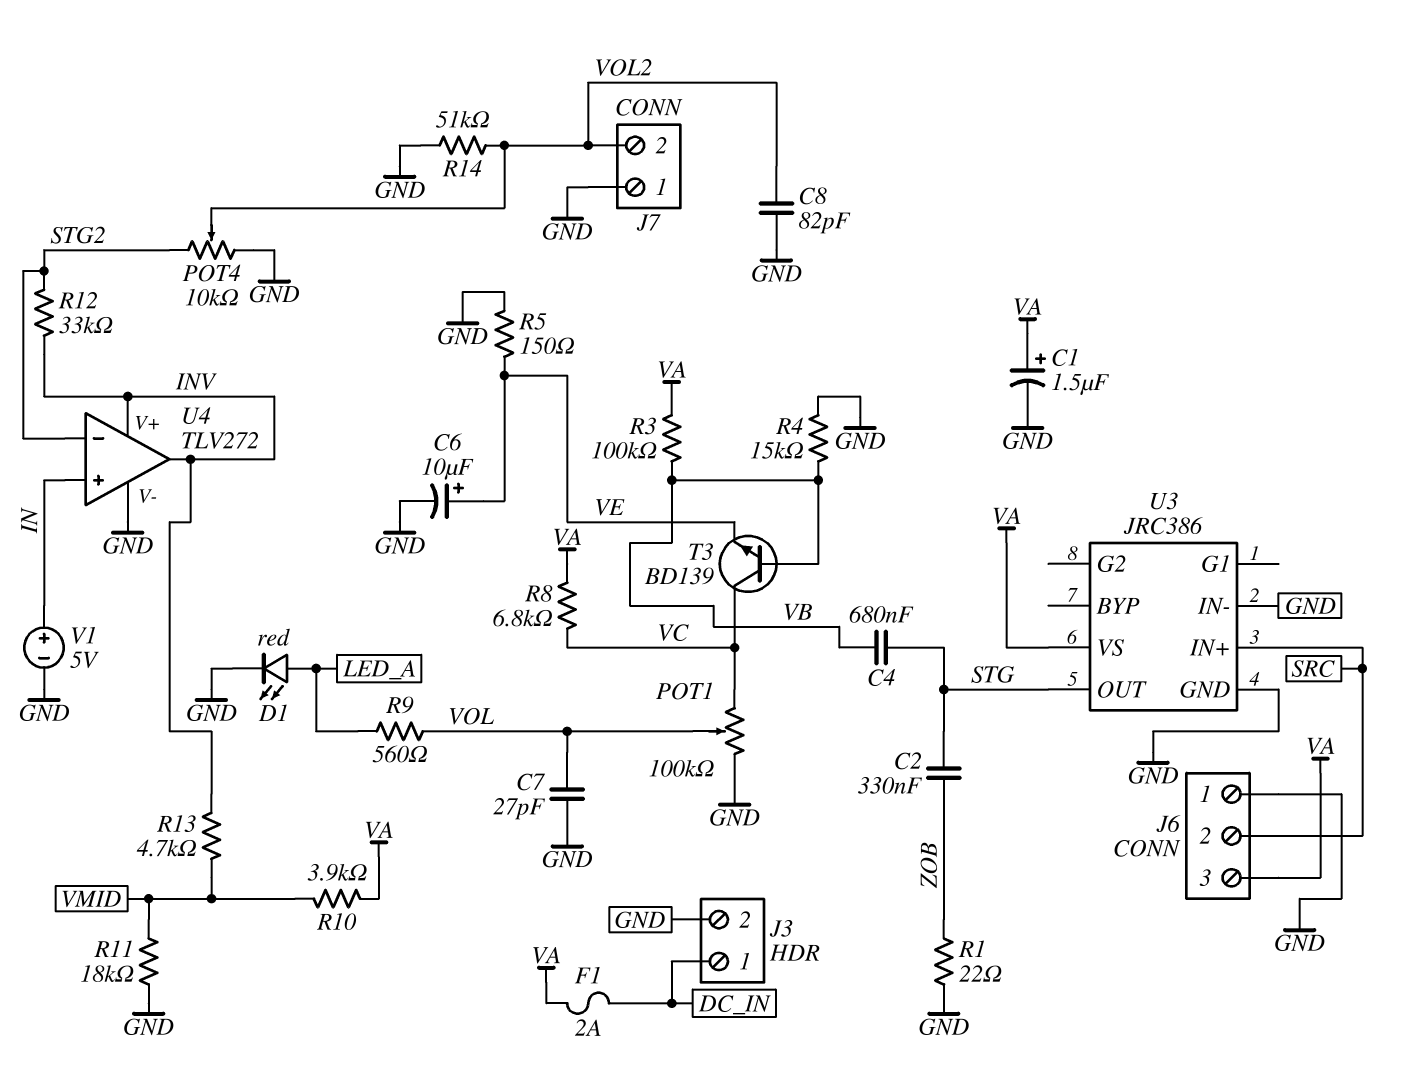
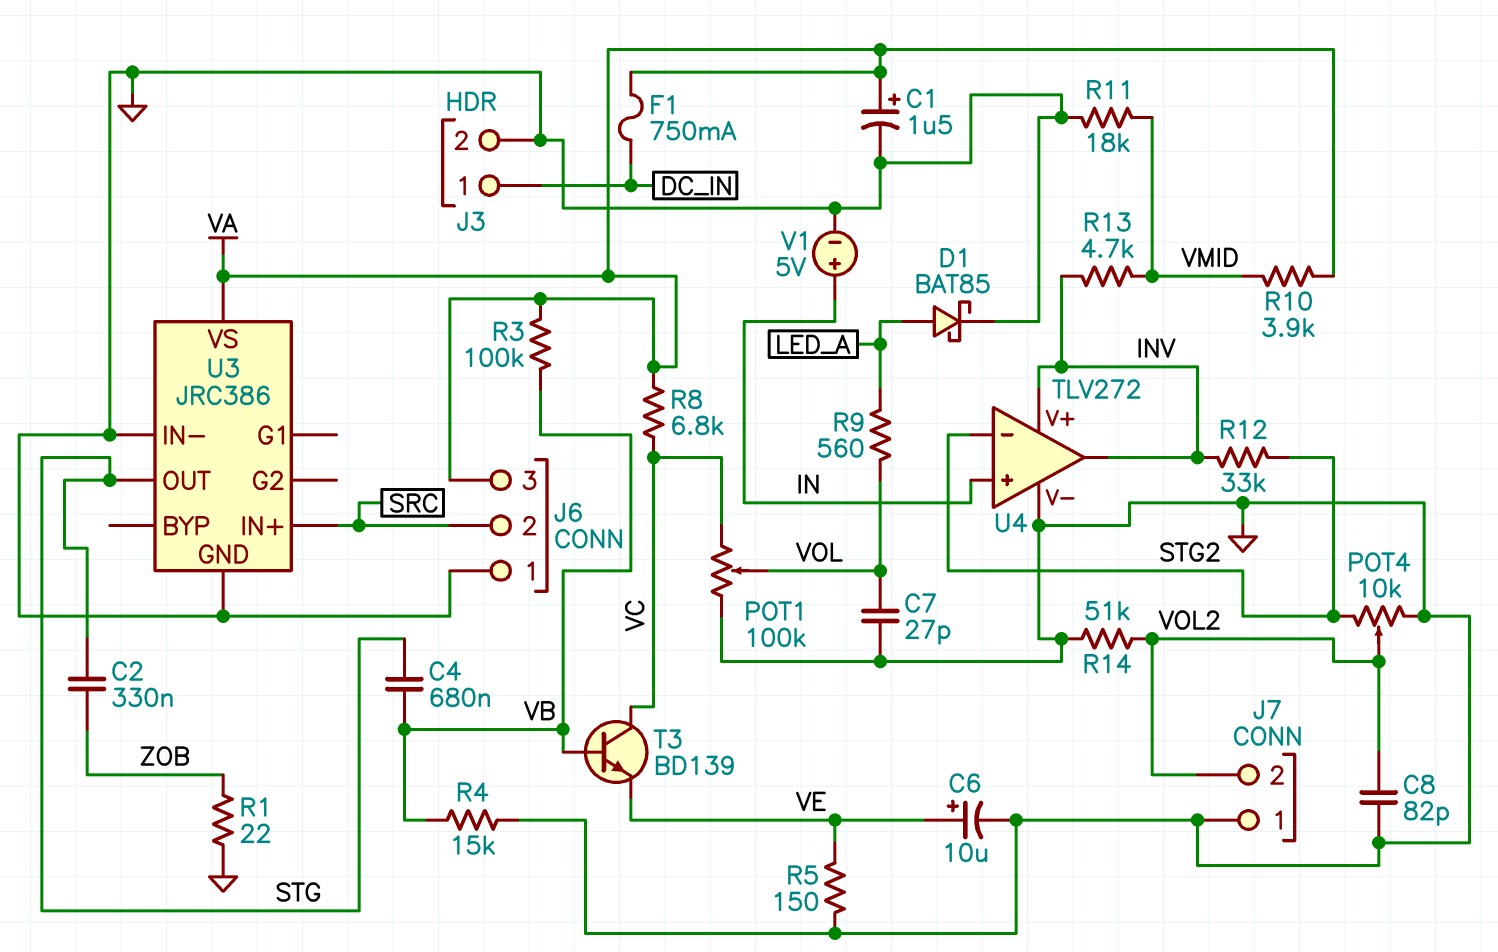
D1: LED red (A LED_A, K GND) -> schottky BAT85 (A LED_A, K GND)
F1: 2A (DC_IN, VA) -> 750mA (DC_IN, VA)

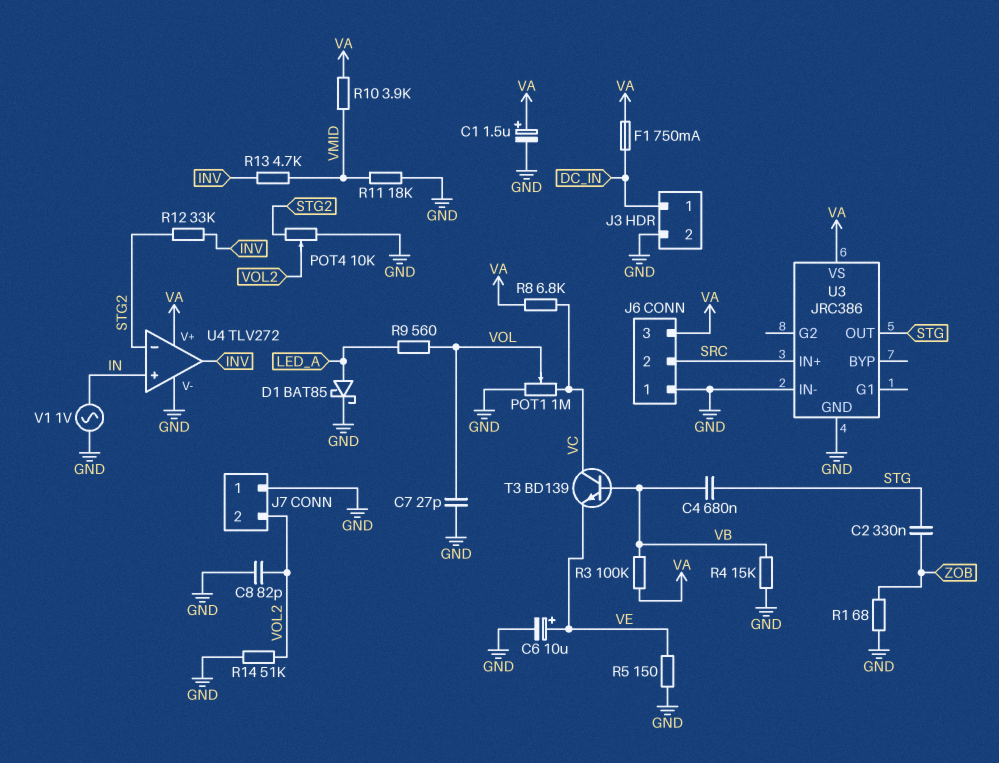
POT1: 100k (GND, VC, wiper VOL) -> 1M (GND, VC, wiper VOL)
R1: 22 (GND, ZOB) -> 68 (GND, ZOB)
U4 pin V+: INV -> VA
V1: 5V (plus IN, minus GND) -> AC 1V (GND, IN)

